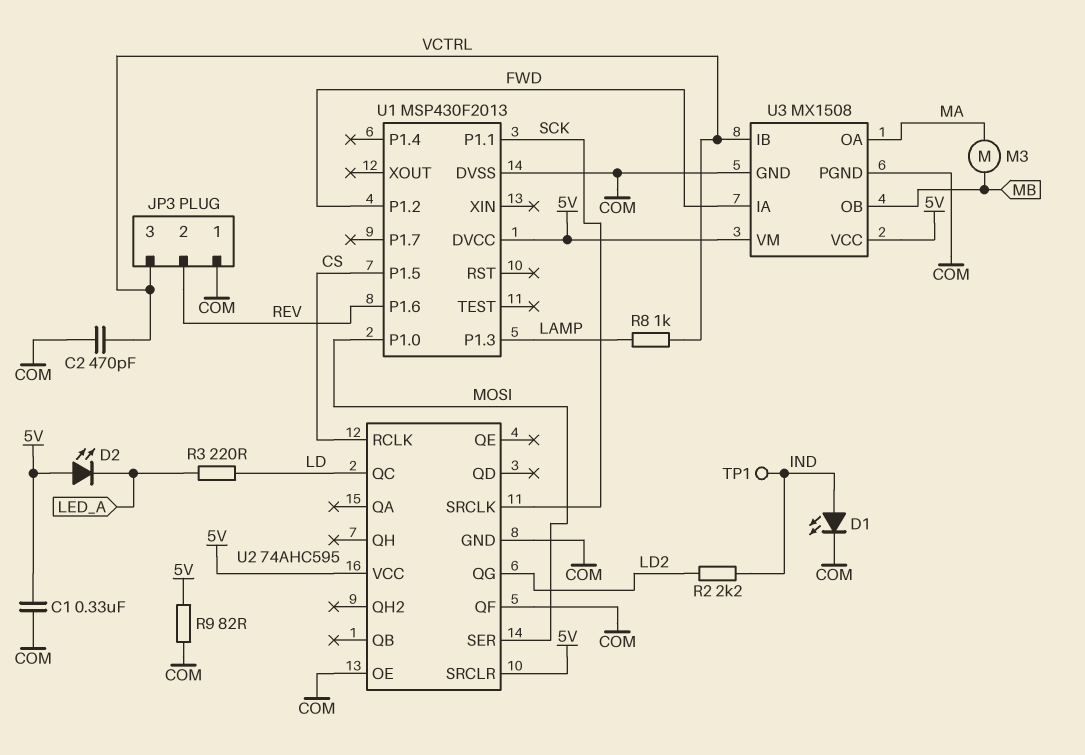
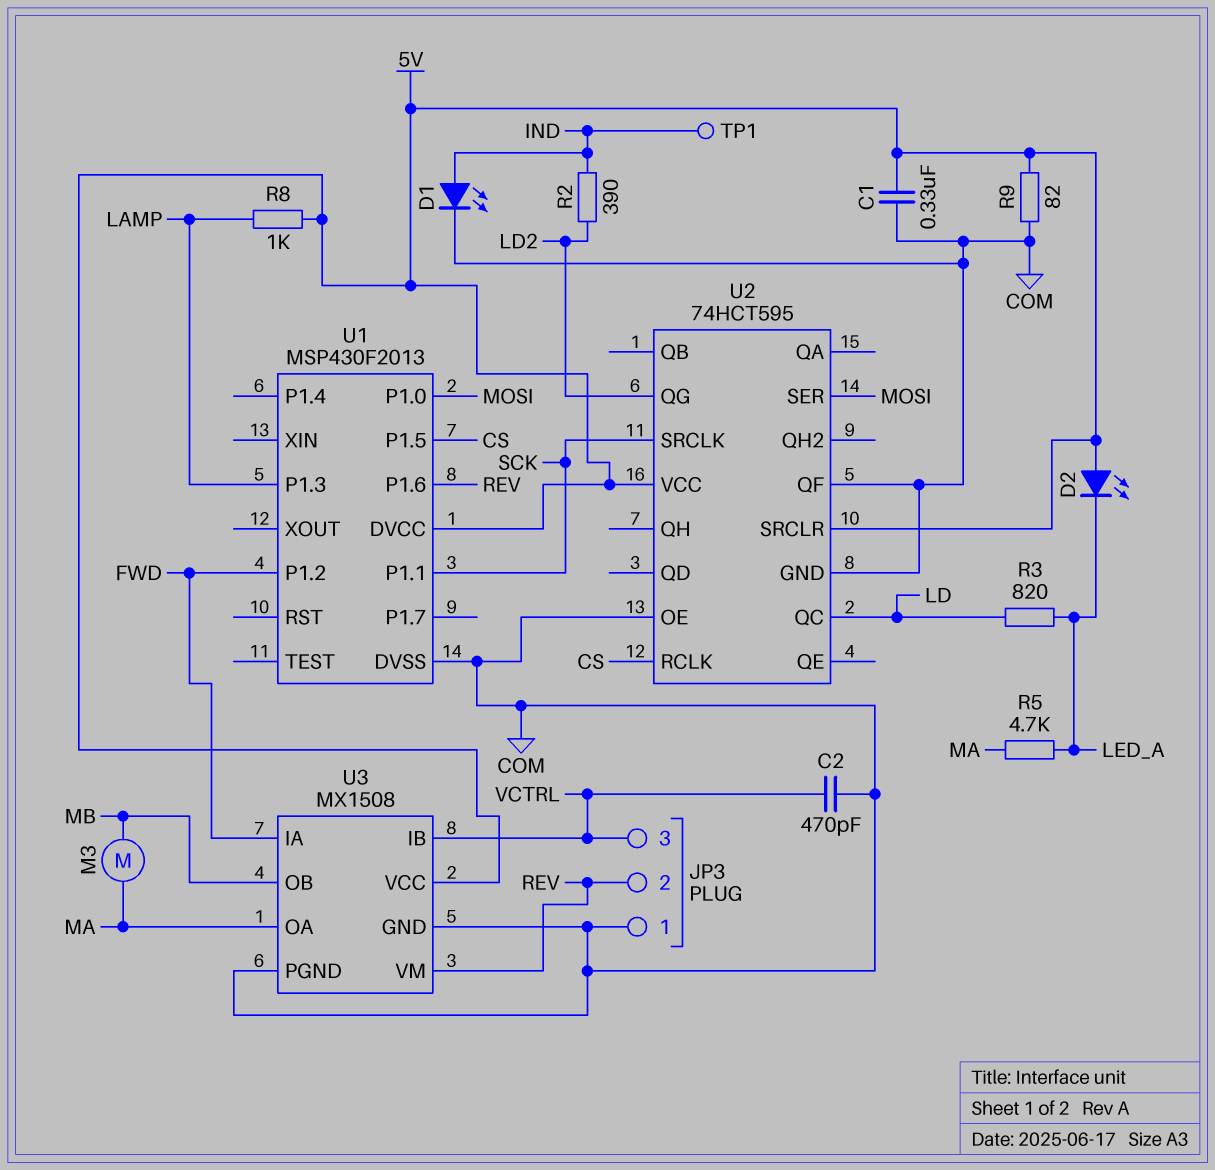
R2: 2.2k (IND, LD2) -> 390 (IND, LD2)
R3: 220 (LD, LED_A) -> 820 (LD, LED_A)
R5: none -> 4.7k (LED_A, MA)
R8: 1k (LAMP, VCTRL) -> 1k (5V, LAMP)
U2: 74AHC595 -> 74HCT595
U3 pin VM: 5V -> REV

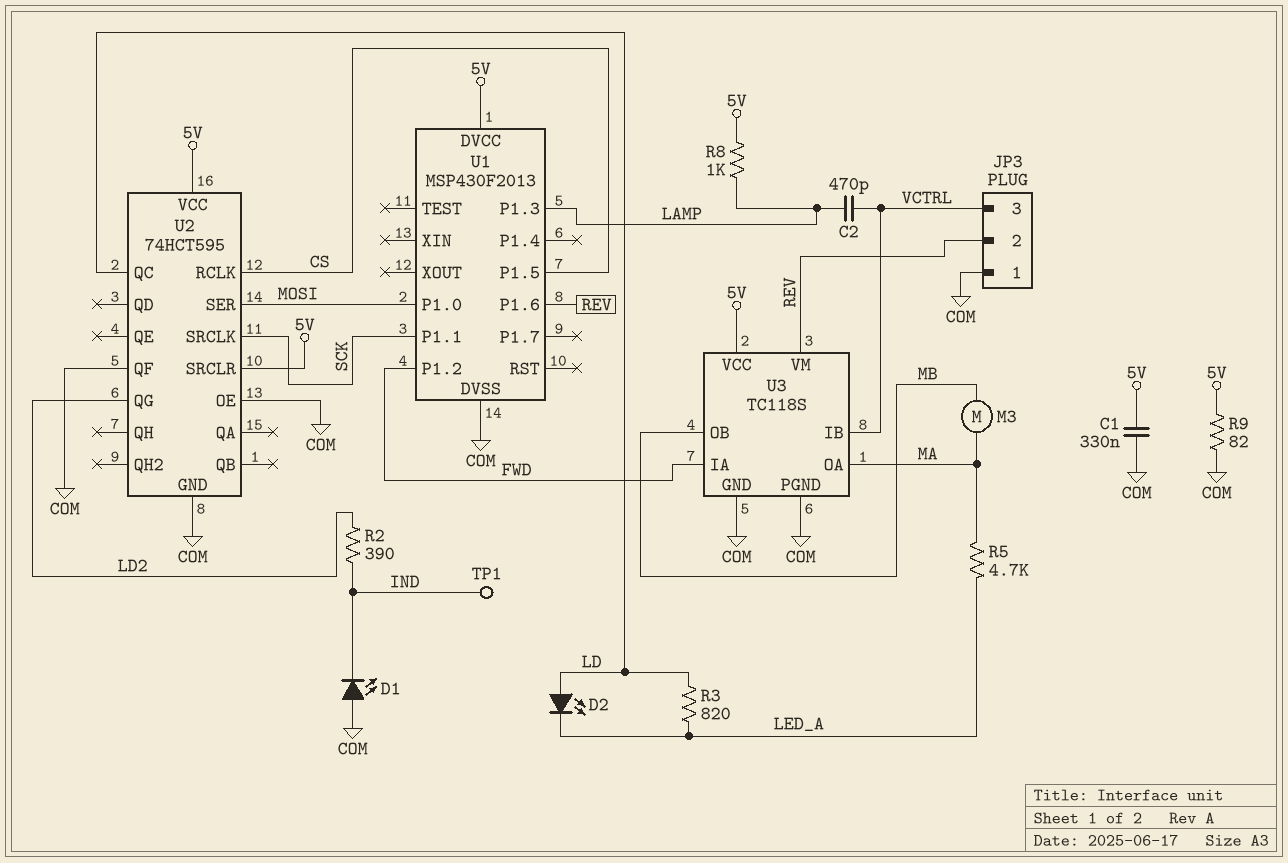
C2: 470pF (COM, VCTRL) -> 470pF (LAMP, VCTRL)
D1: LED (A IND, K COM) -> LED (A COM, K IND)
D2: LED (A 5V, K LED_A) -> LED (A LD, K LED_A)
U3: MX1508 -> TC118S

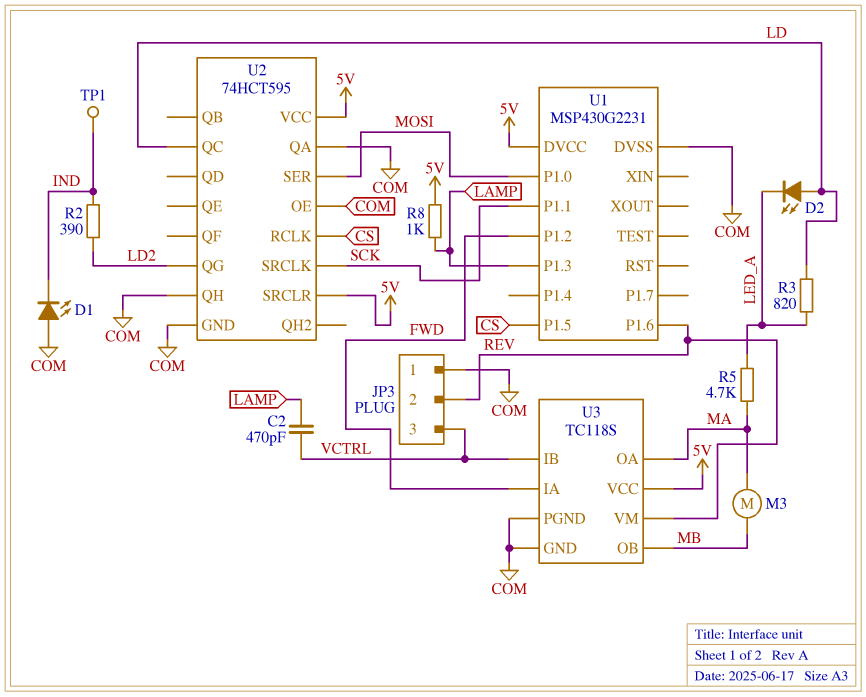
C1: 330nF (5V, COM) -> none
R9: 82 (5V, COM) -> none
U1: MSP430F2013 -> MSP430G2231
U2 pin QA: none -> COM
U2 pin QF: COM -> none
U2 pin QH: none -> COM

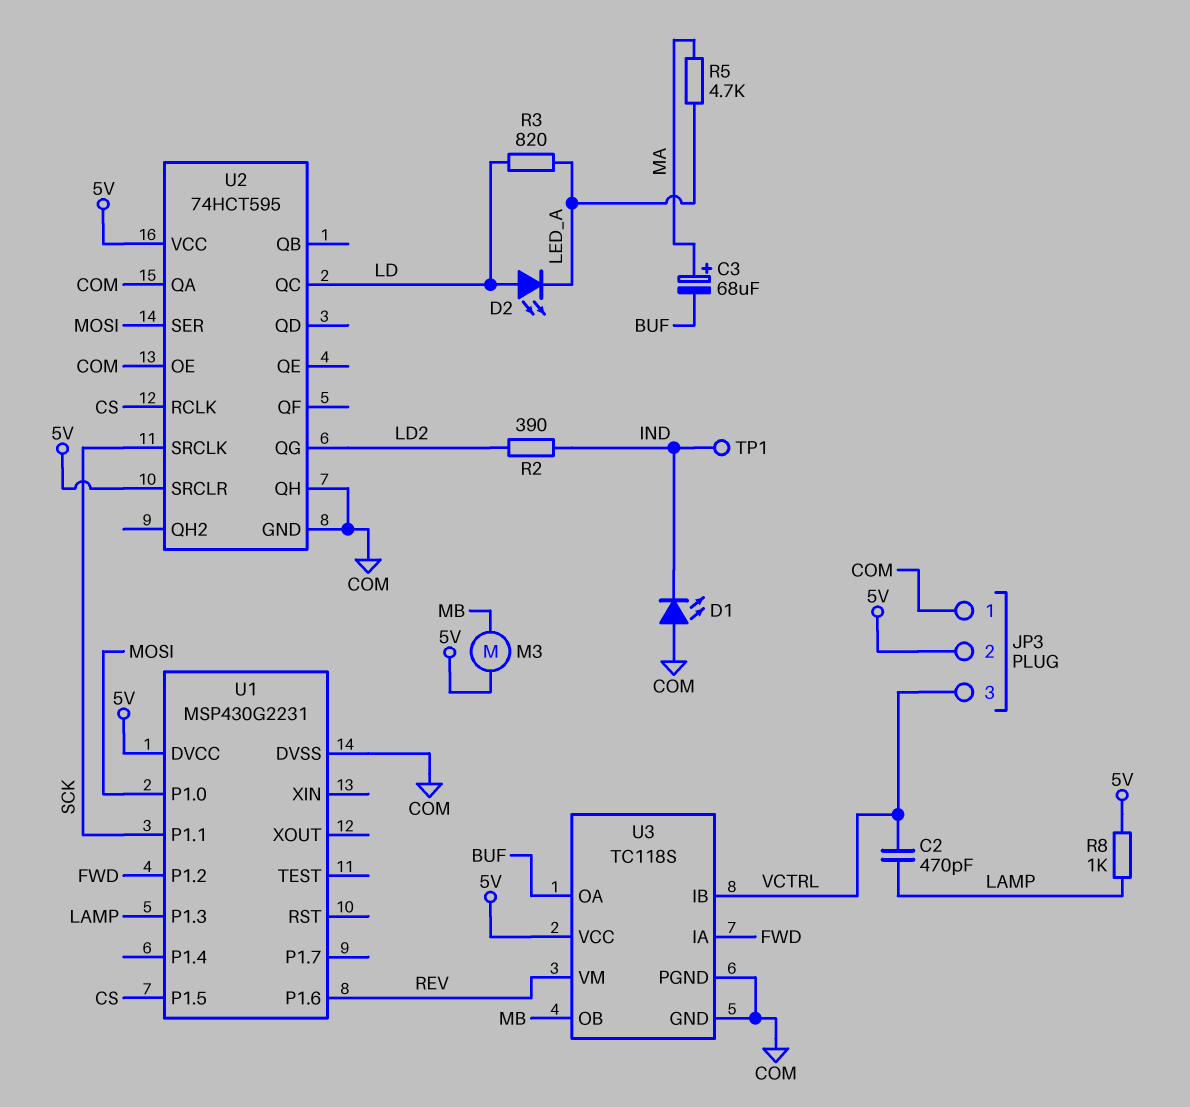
C3: none -> 68uF (plus MA, minus BUF)
JP3 pin 2: REV -> 5V
M3: motor (MA, MB) -> motor (5V, MB)
U3 pin OA: MA -> BUF

